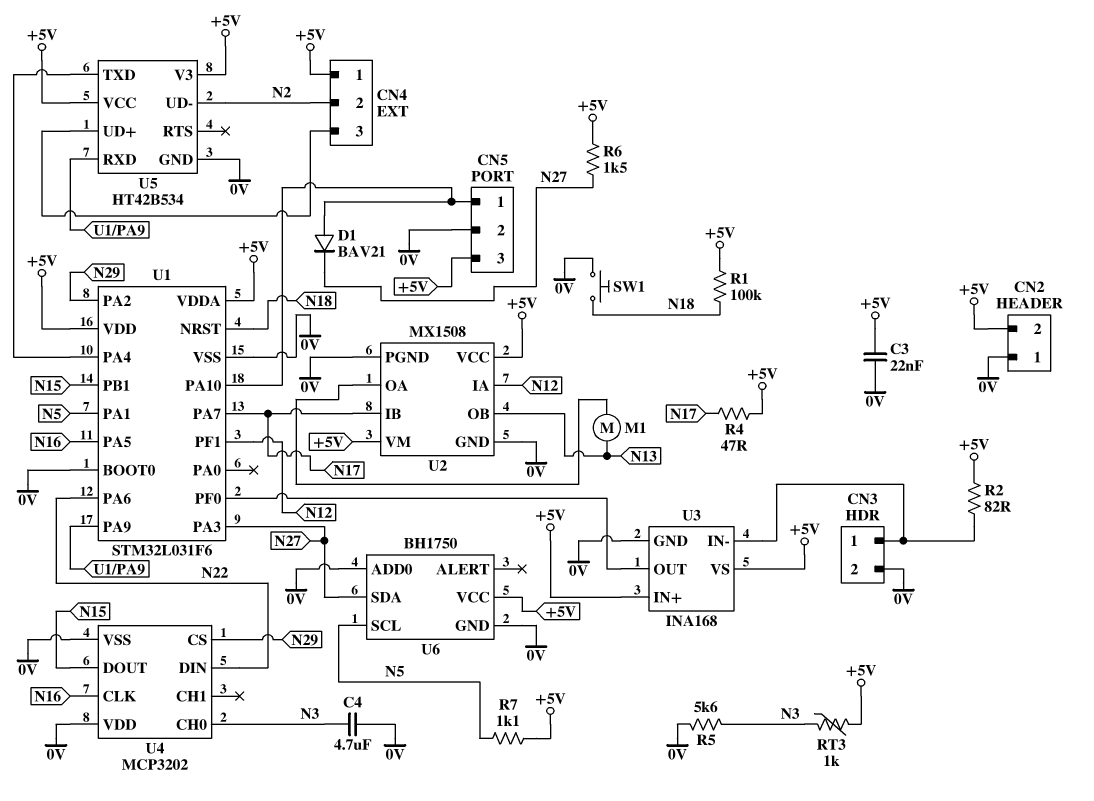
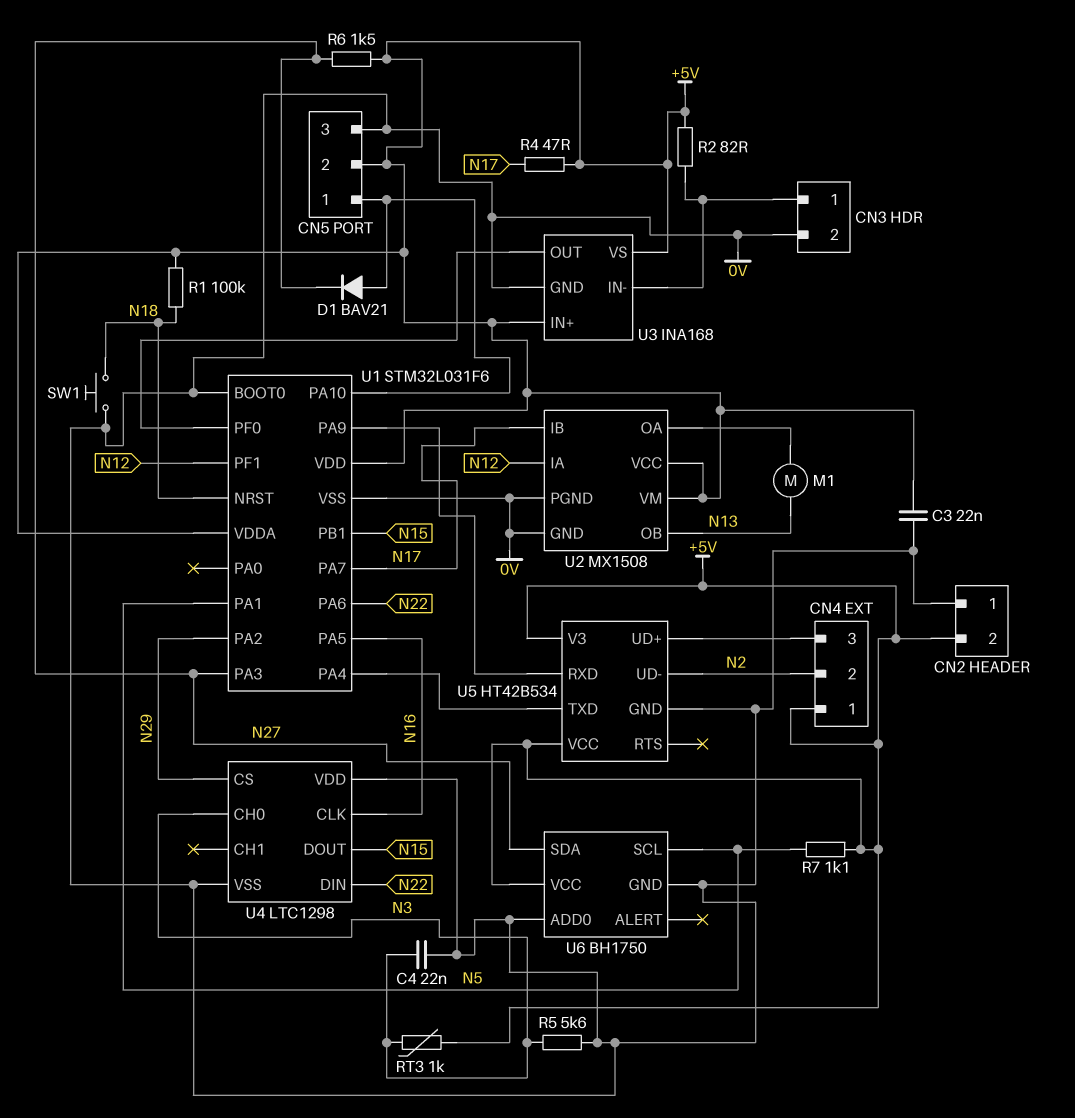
C4: 4.7uF (0V, N3) -> 22nF (0V, N3)
CN5 pin 2: 0V -> +5V
CN5 pin 3: +5V -> 0V
U4: MCP3202 -> LTC1298

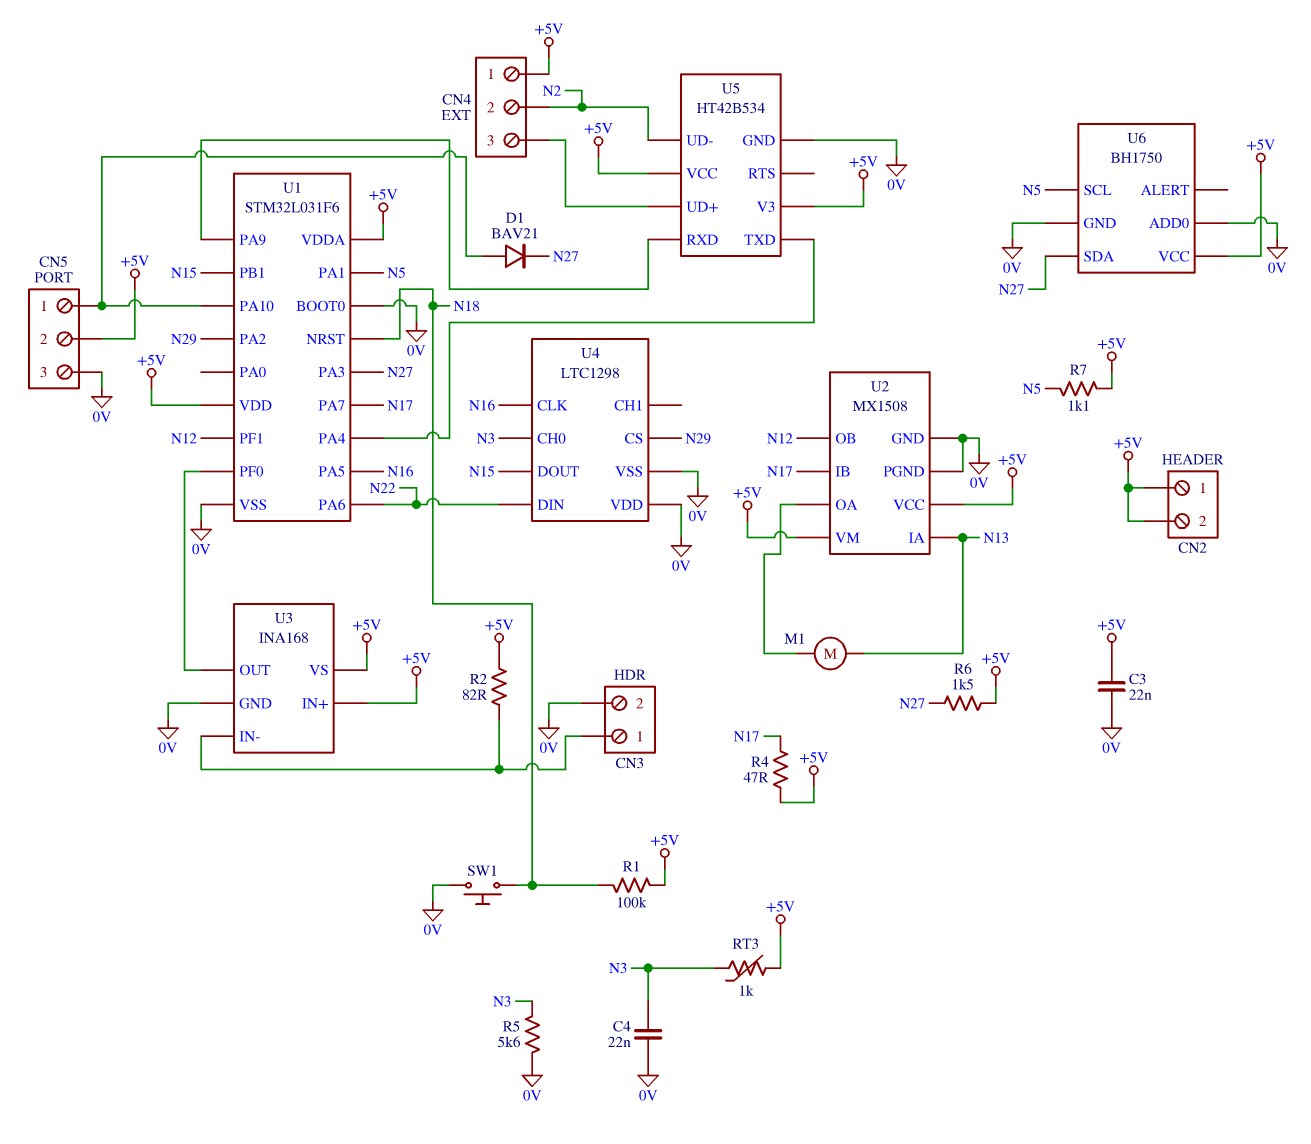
CN2 pin 1: 0V -> +5V
U2 pin IA: N12 -> N13
U2 pin OB: N13 -> N12

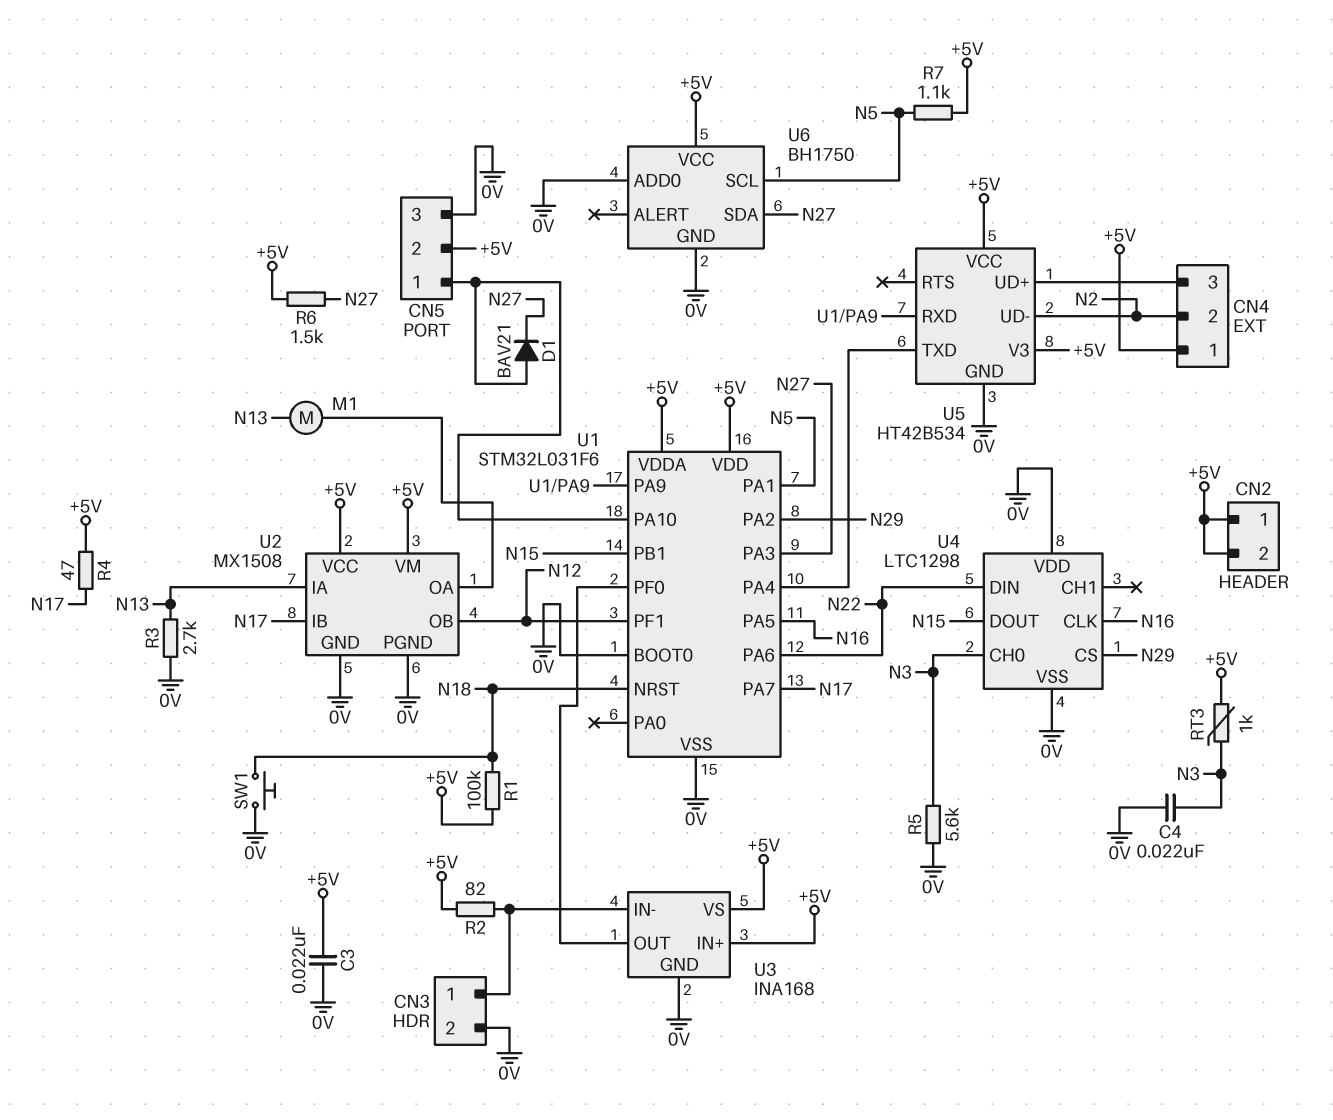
R3: none -> 2.7k (0V, N13)

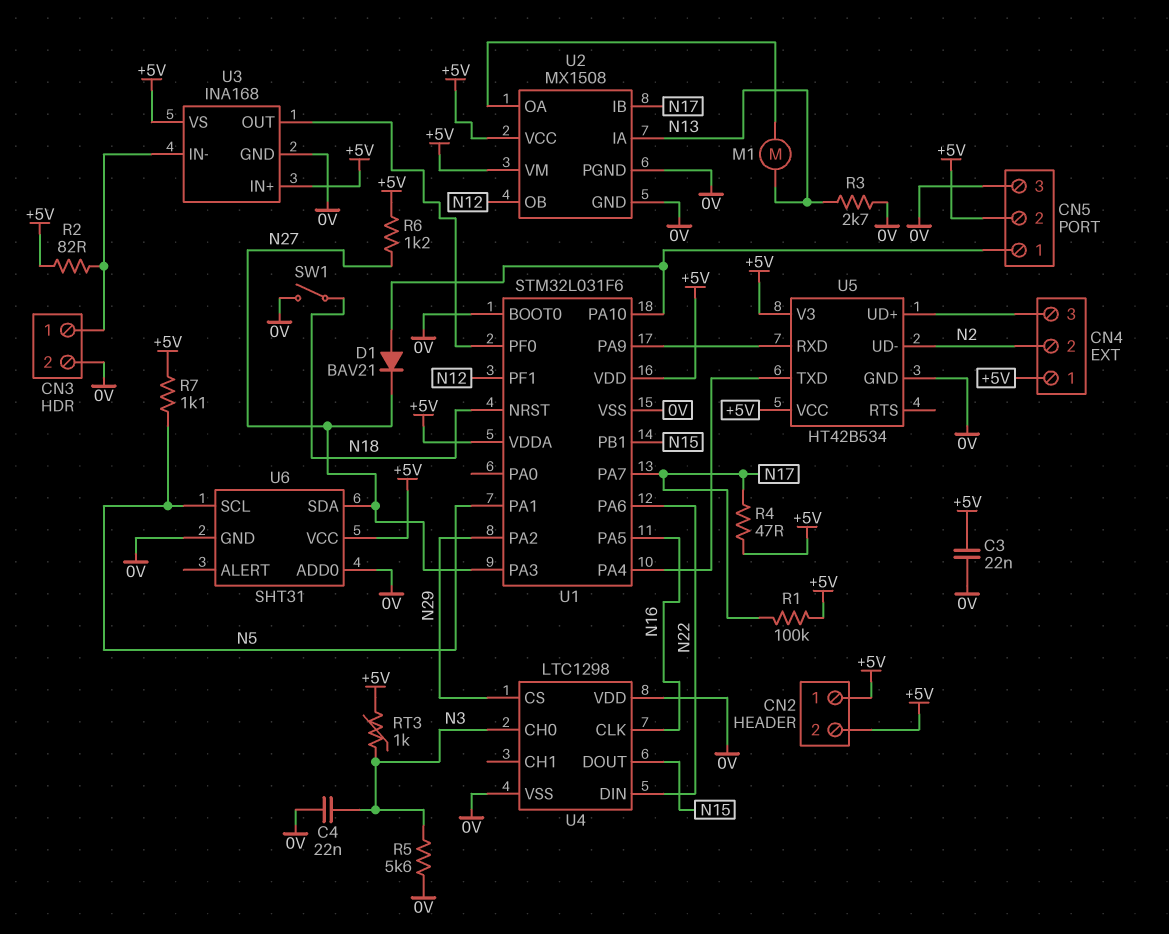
R1: 100k (+5V, N18) -> 100k (+5V, N17)
R6: 1.5k (+5V, N27) -> 1.2k (+5V, N27)
SW1: button (0V, N18) -> switch (0V, N18)
U6: BH1750 -> SHT31

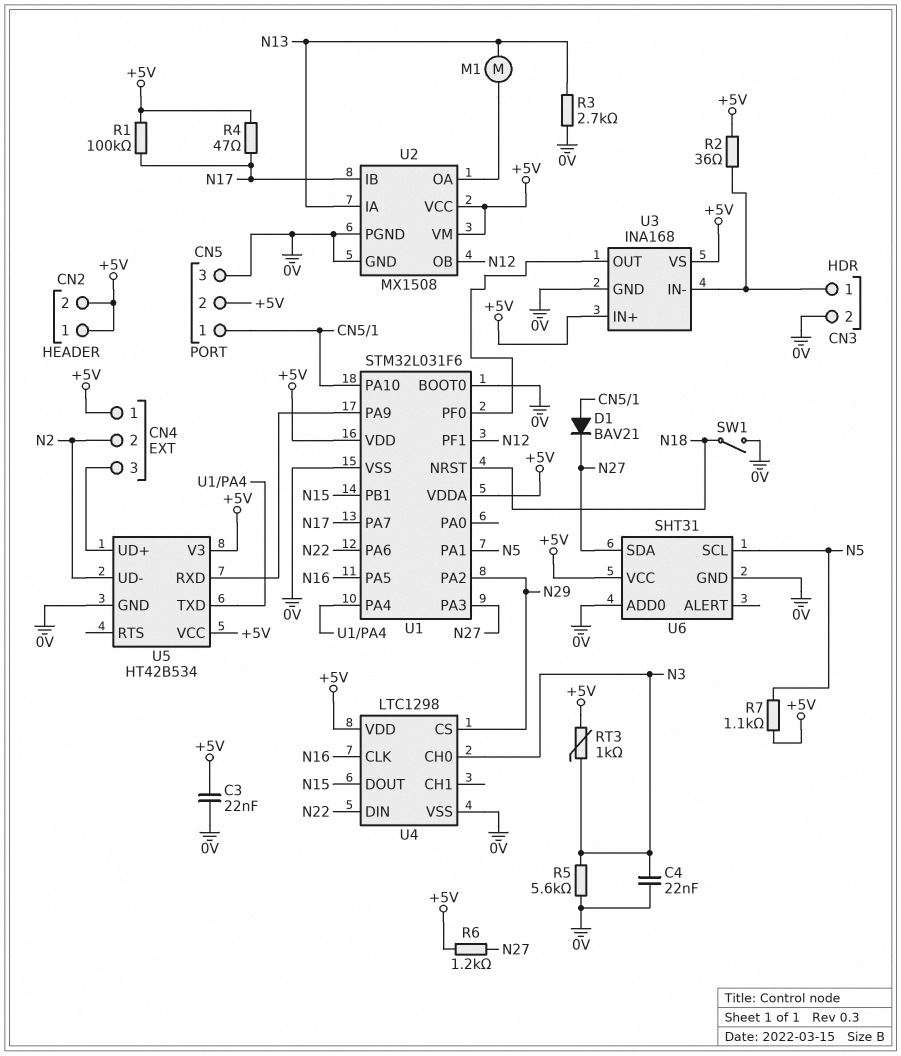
R2: 82 (+5V, CN3/1) -> 36 (+5V, CN3/1)
U4 pin VDD: 0V -> +5V

